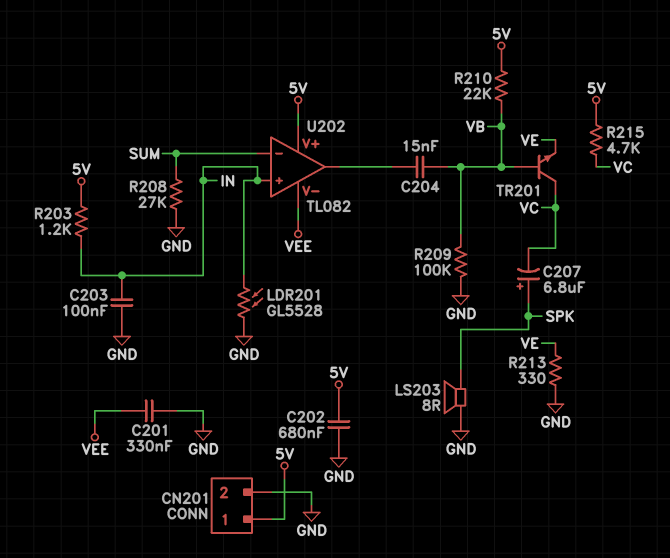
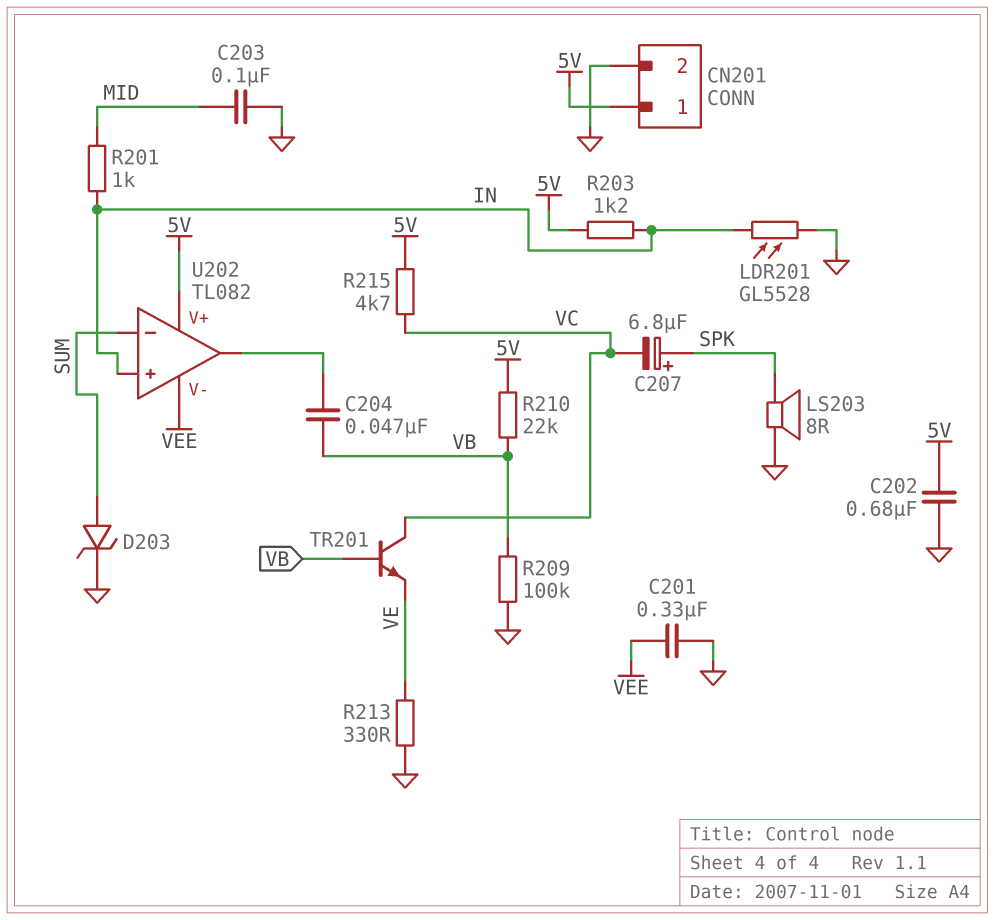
C203: 100nF (GND, IN) -> 100nF (GND, MID)
C204: 15nF (U202/out, VB) -> 47nF (U202/out, VB)
D203: none -> zener (A SUM, K GND)
R201: none -> 1k (IN, MID)
R208: 27k (GND, SUM) -> none

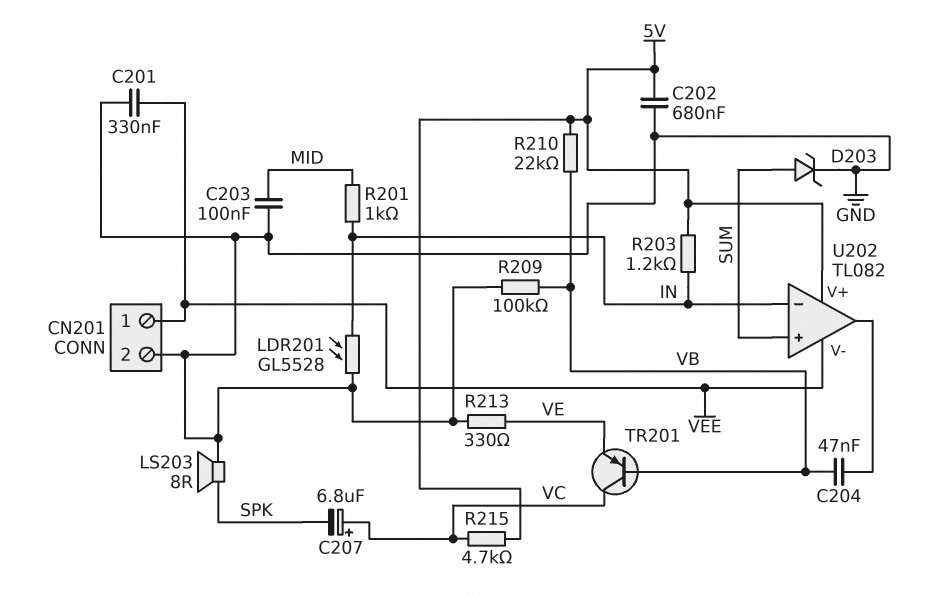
C207: 6.8uF (plus SPK, minus VC) -> 6.8uF (plus VC, minus SPK)
CN201 pin 1: 5V -> VEE
TR201: NPN (B VB, C VC, E VE) -> PNP (B VB, C VC, E VE)
U202 pin in+: IN -> SUM
U202 pin in-: SUM -> IN

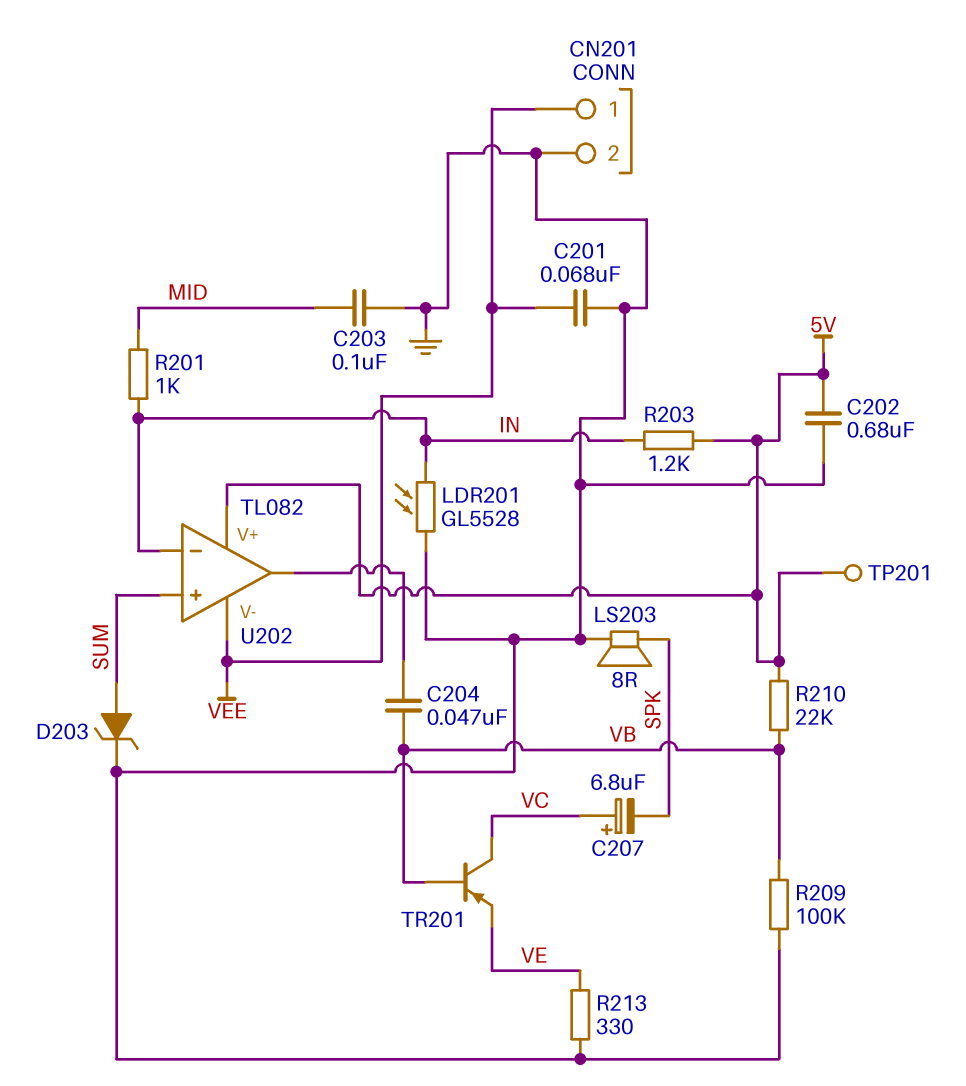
C201: 330nF (GND, VEE) -> 68nF (GND, VEE)
R215: 4.7k (5V, VC) -> none
TP201: none -> test point (5V)

